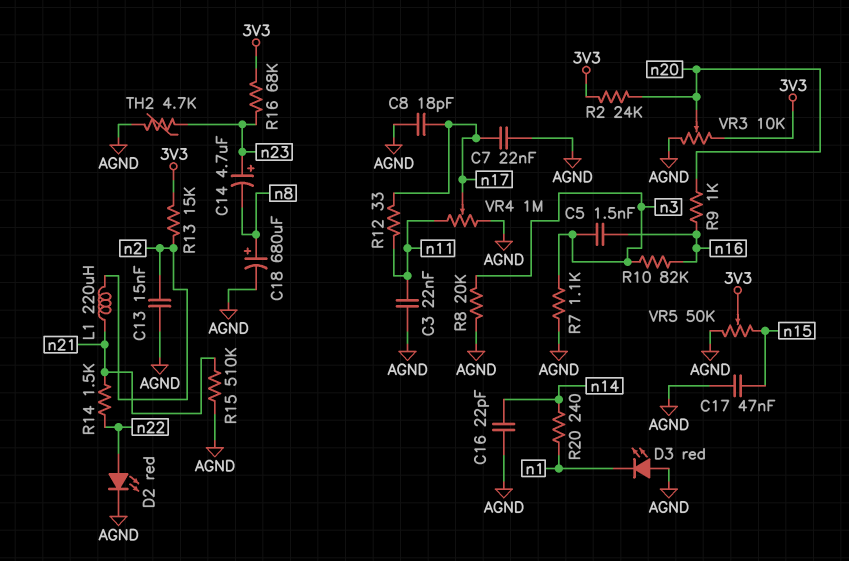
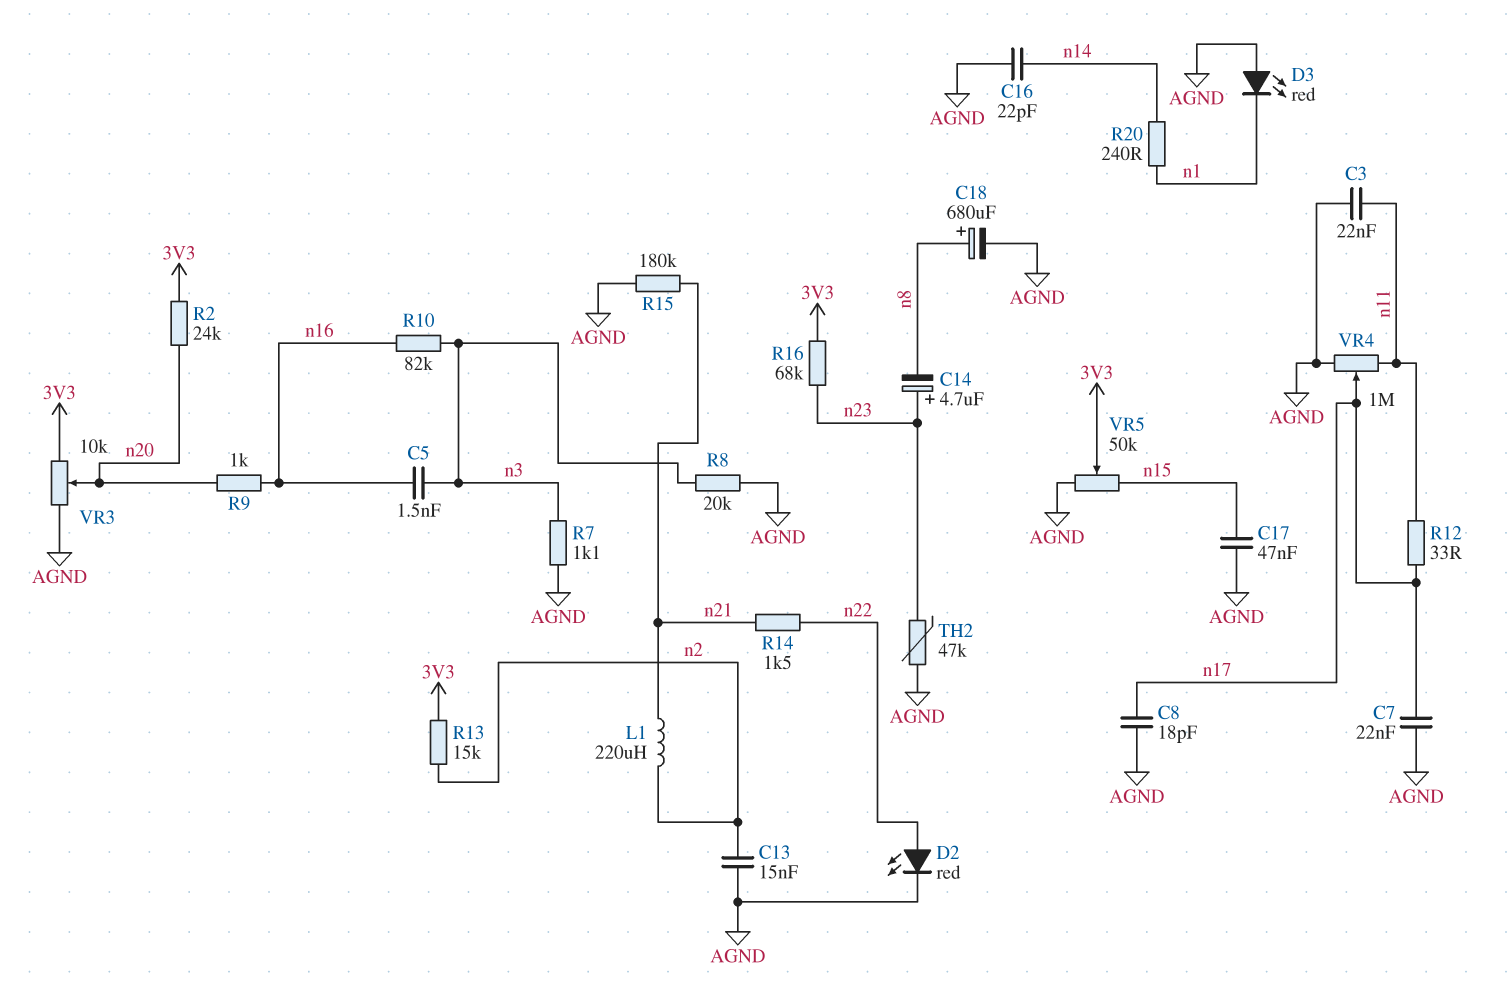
R15: 510k (AGND, n21) -> 180k (AGND, n21)
TH2: 4.7k (AGND, n23) -> 47k (AGND, n23)

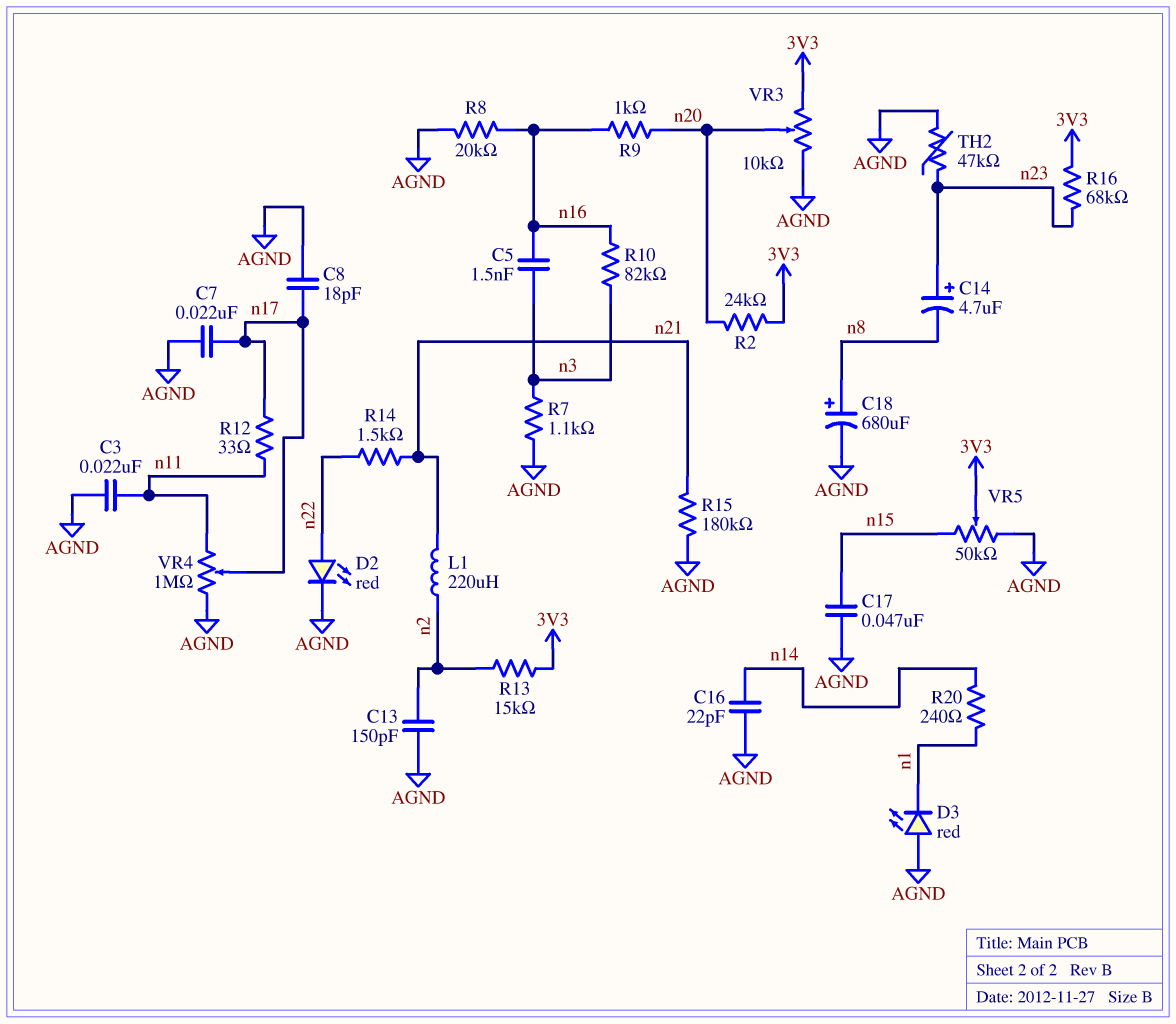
C13: 15nF (AGND, n2) -> 150pF (AGND, n2)
R8: 20k (AGND, n3) -> 20k (AGND, n16)

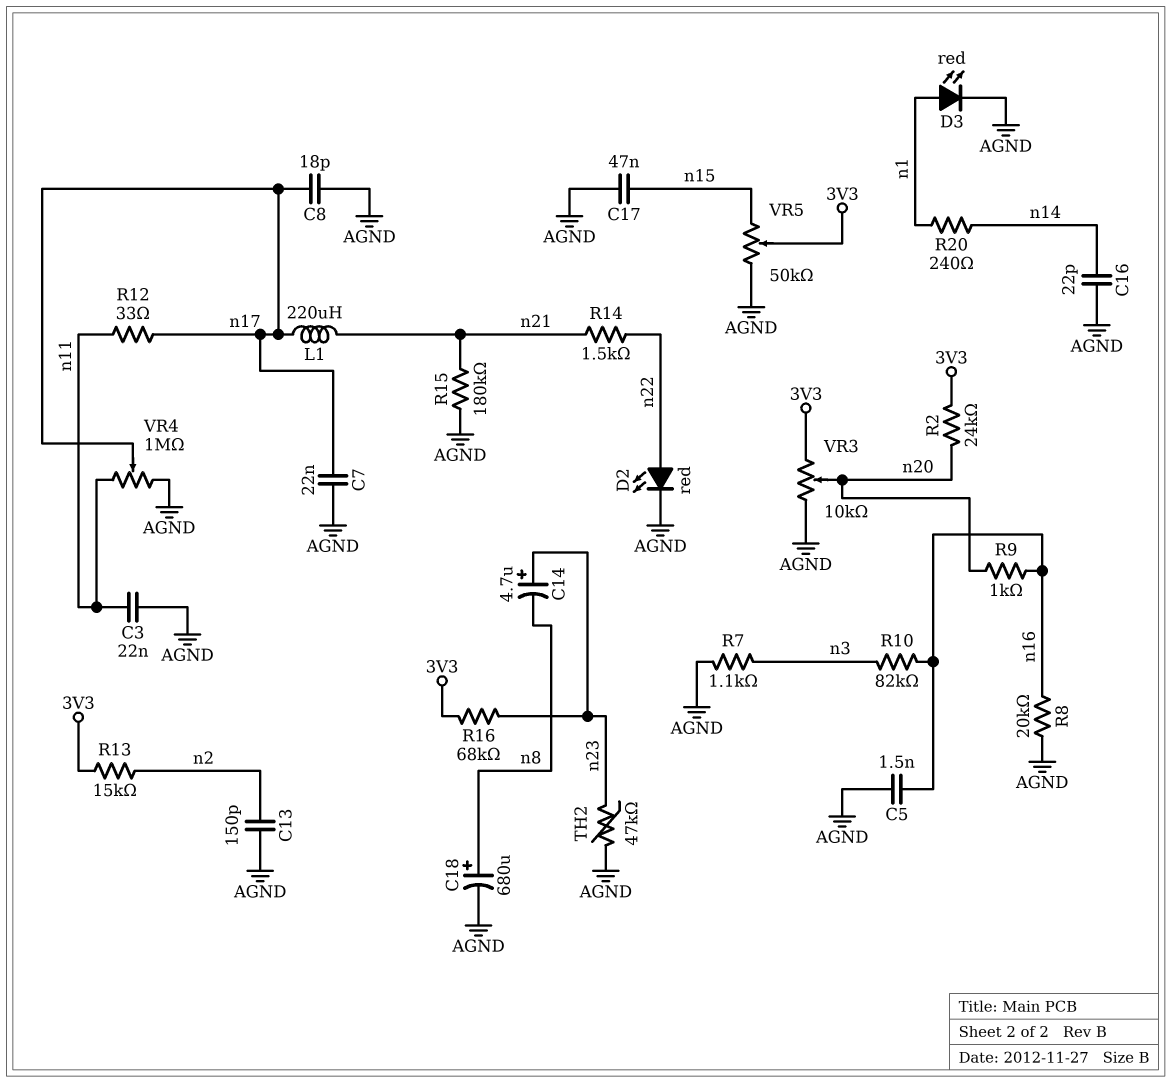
C5: 1.5nF (n3, n16) -> 1.5nF (AGND, n16)
D3: LED red (A AGND, K n1) -> LED red (A n1, K AGND)
L1: 220uH (n2, n21) -> 220uH (n17, n21)

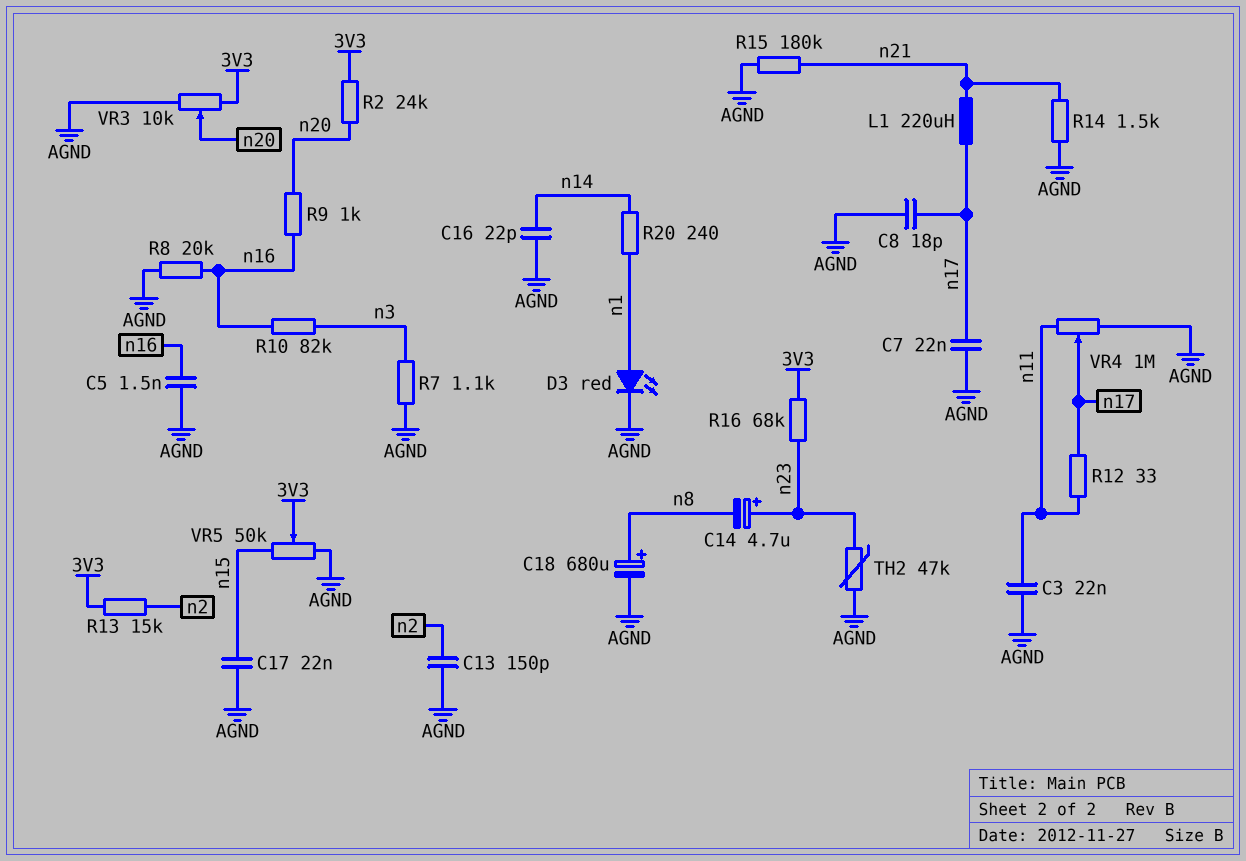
C17: 47nF (AGND, n15) -> 22nF (AGND, n15)
D2: LED red (A n22, K AGND) -> none
R14: 1.5k (n21, n22) -> 1.5k (AGND, n21)

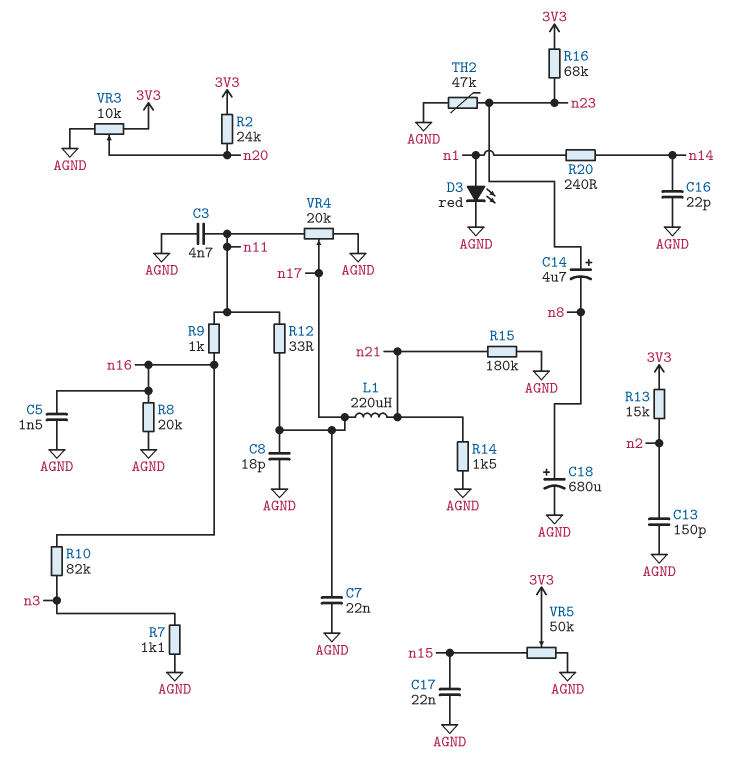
C3: 22nF (AGND, n11) -> 4.7nF (AGND, n11)
R9: 1k (n16, n20) -> 1k (n11, n16)
VR4: 1M (AGND, n11, wiper n17) -> 20k (AGND, n11, wiper n17)

